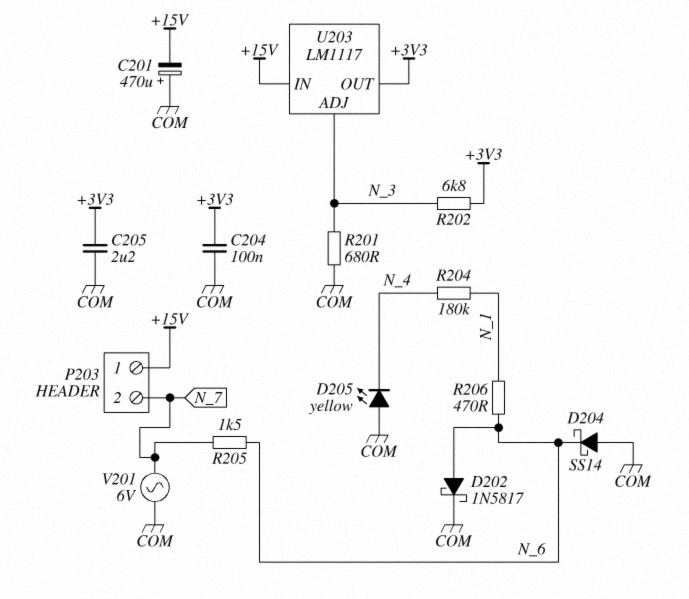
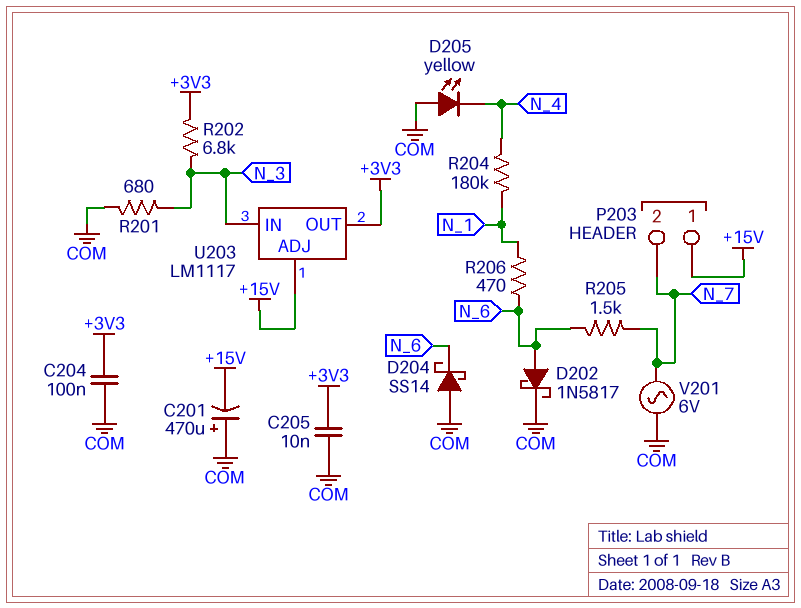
C205: 2.2uF (+3V3, COM) -> 10nF (+3V3, COM)
U203 pin ADJ: N_3 -> +15V
U203 pin IN: +15V -> N_3

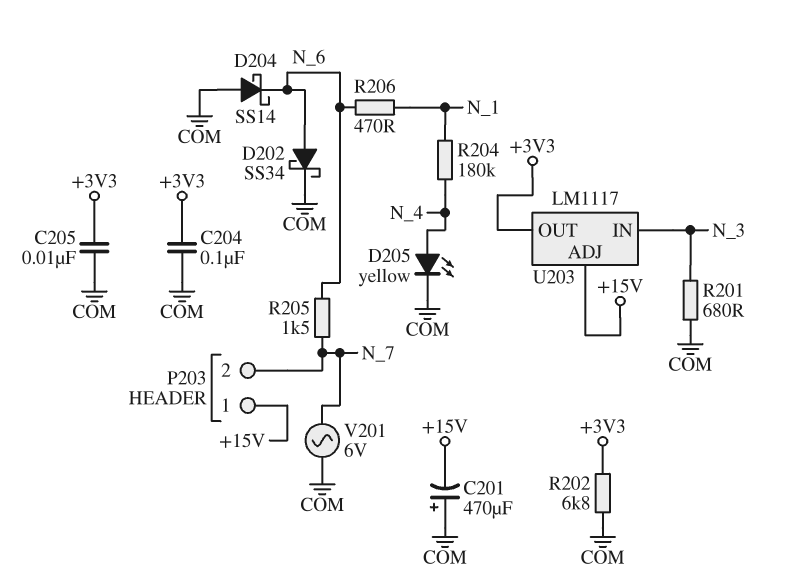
D202: schottky 1N5817 (A N_6, K COM) -> schottky SS34 (A N_6, K COM)
D205: LED yellow (A COM, K N_4) -> LED yellow (A N_4, K COM)
R202: 6.8k (+3V3, N_3) -> 6.8k (+3V3, COM)

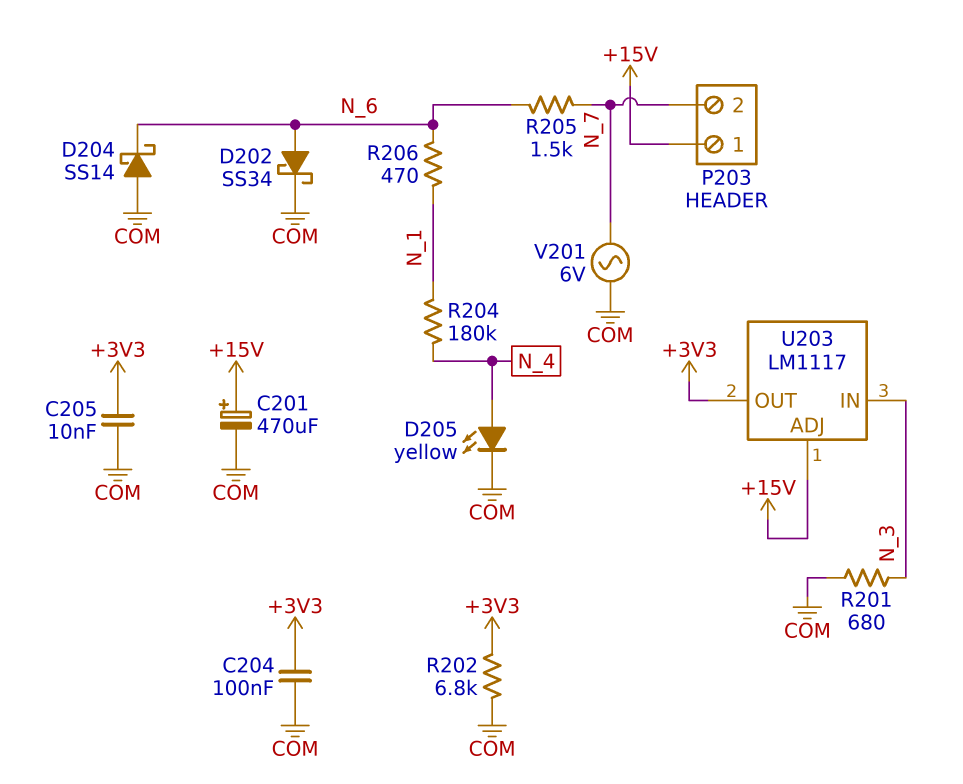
C201: 470uF (plus COM, minus +15V) -> 470uF (plus +15V, minus COM)

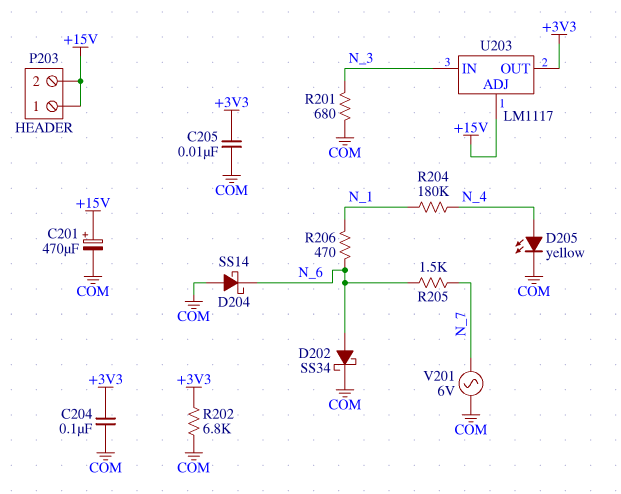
P203 pin 2: N_7 -> +15V

